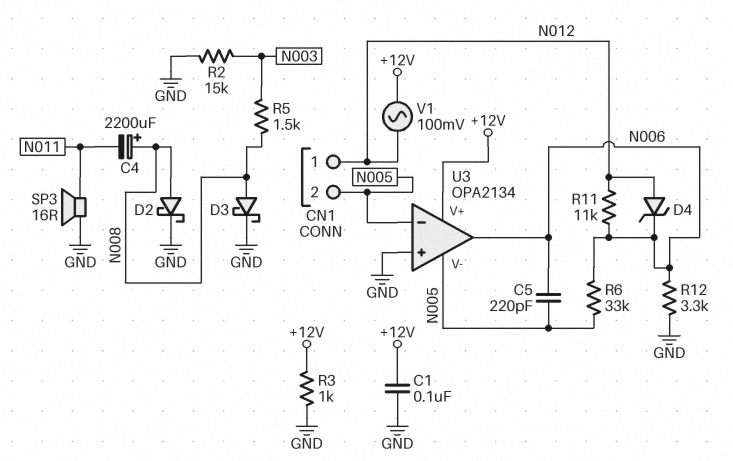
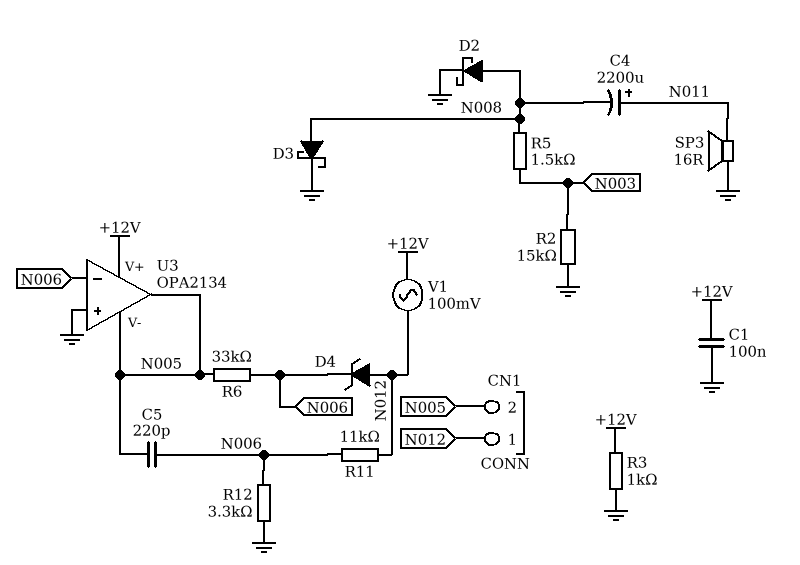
C4: 2200uF (plus N008, minus N011) -> 2200uF (plus N011, minus N008)
U3 pin in-: N005 -> N006
U3 pin out: N006 -> N005

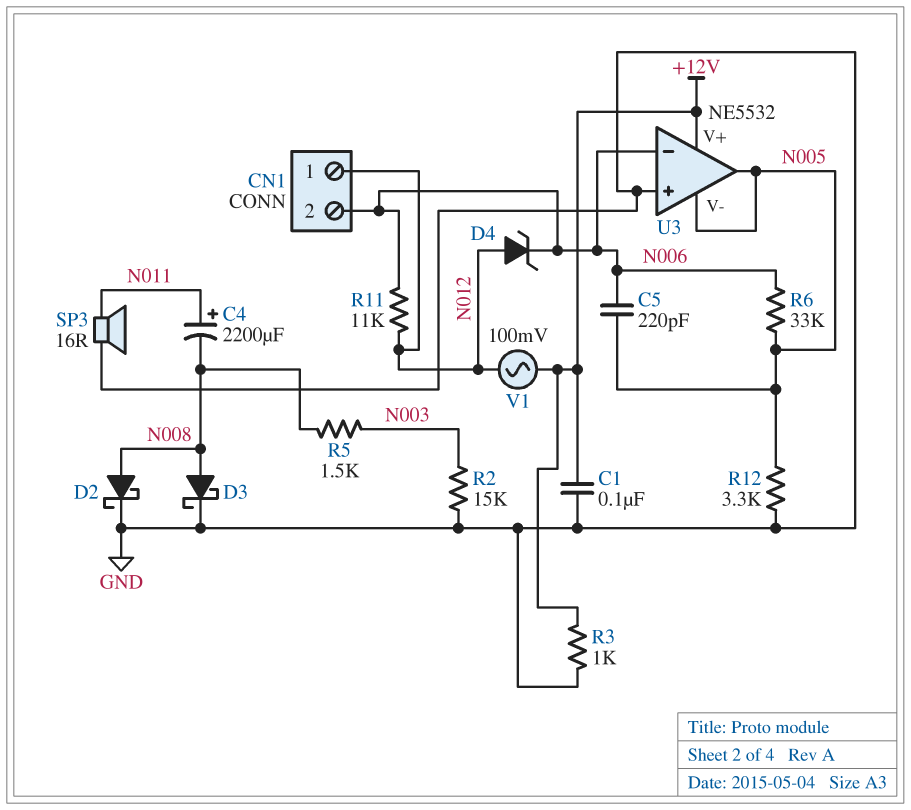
CN1 pin 2: N005 -> N006
R12: 3.3k (GND, N006) -> 3.3k (GND, N005)
U3: OPA2134 -> NE5532

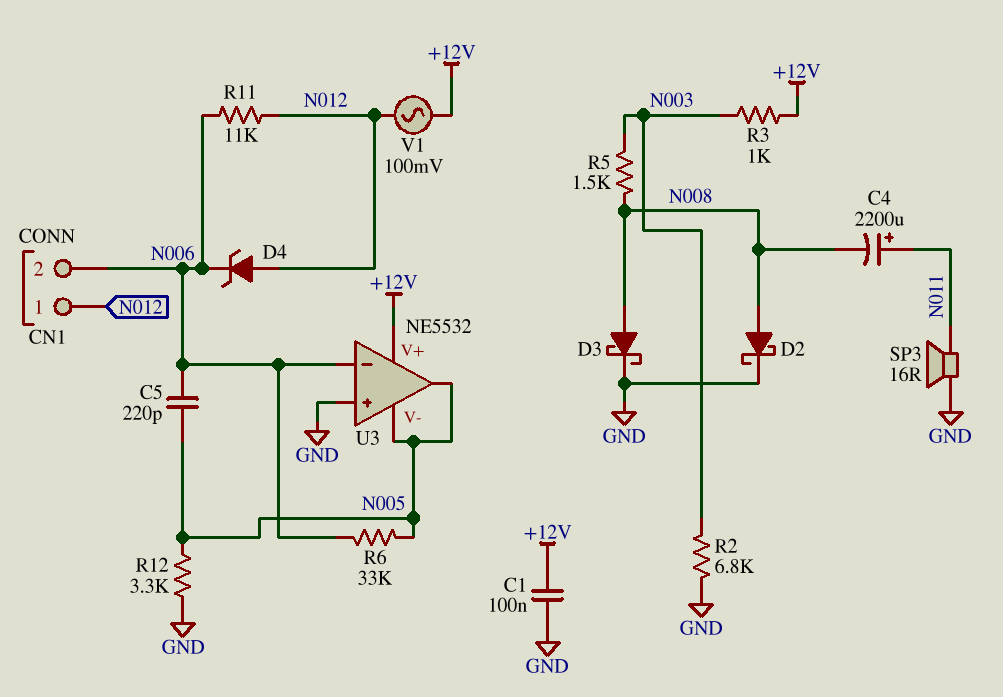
R2: 15k (GND, N003) -> 6.8k (GND, N003)
R3: 1k (+12V, GND) -> 1k (+12V, N003)

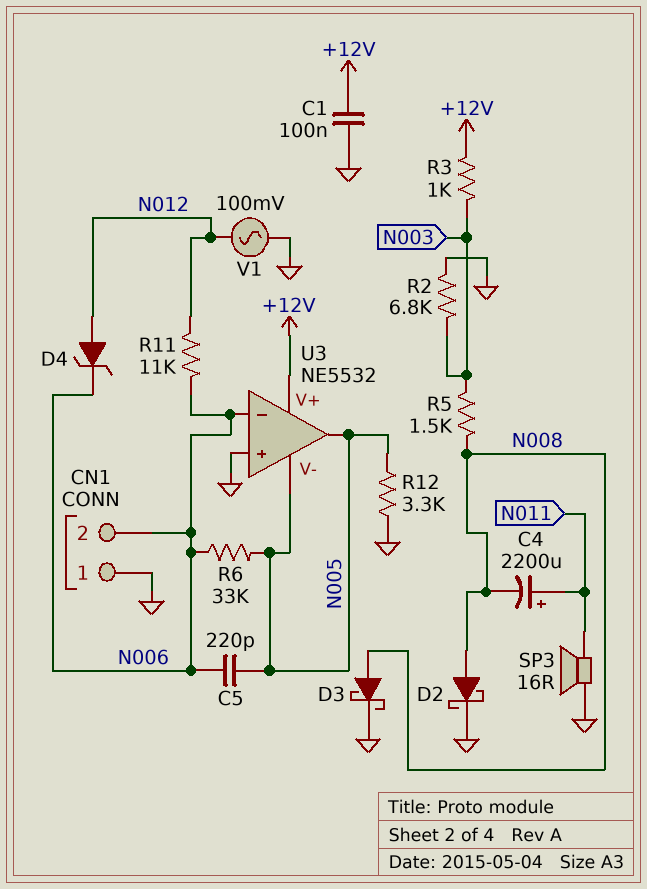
CN1 pin 1: N012 -> GND
V1: AC 100mV (+12V, N012) -> AC 100mV (GND, N012)

